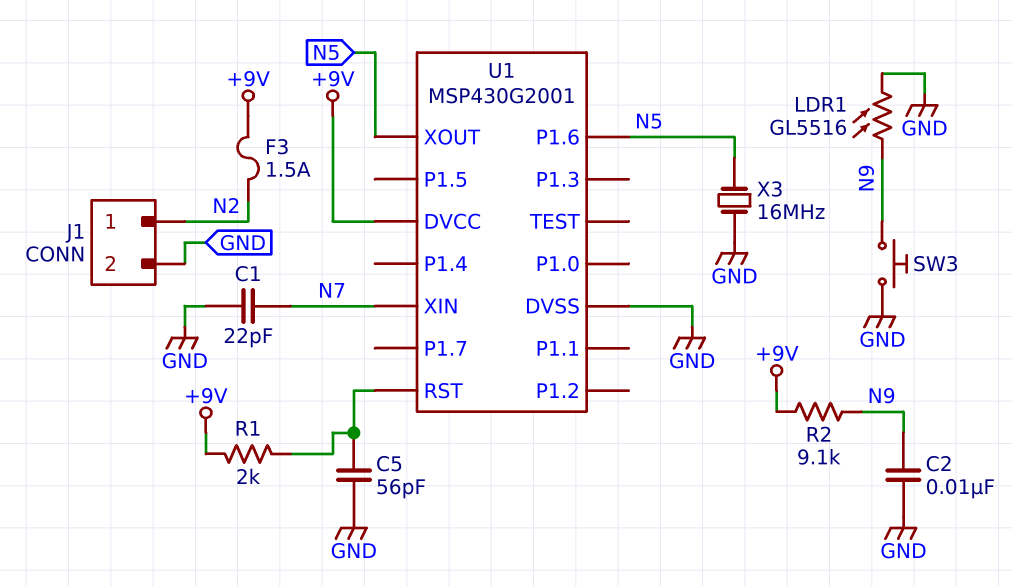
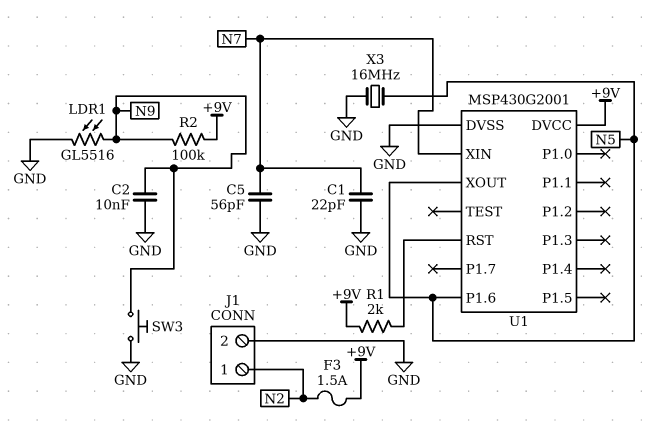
C5: 56pF (GND, U1/RST) -> 56pF (GND, N7)
R2: 9.1k (+9V, N9) -> 100k (+9V, N9)

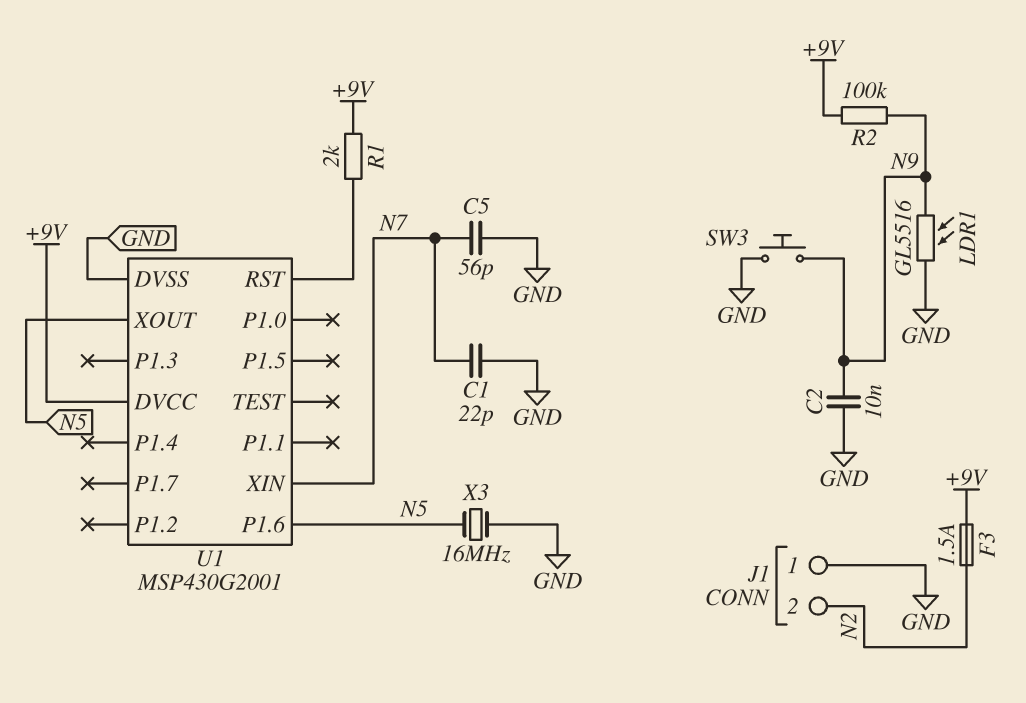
J1 pin 1: N2 -> GND
J1 pin 2: GND -> N2

